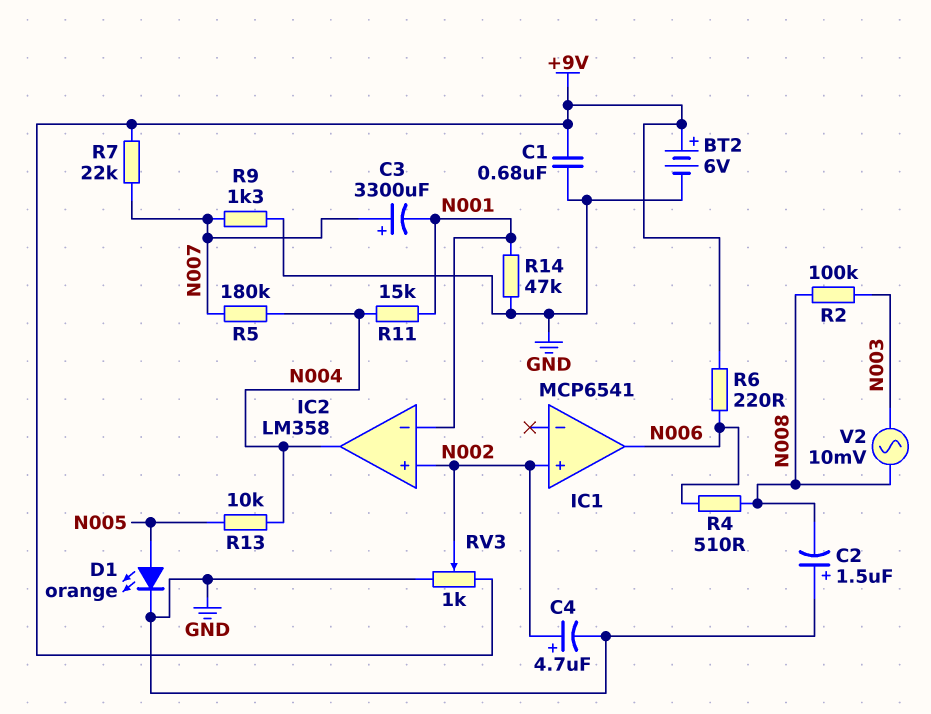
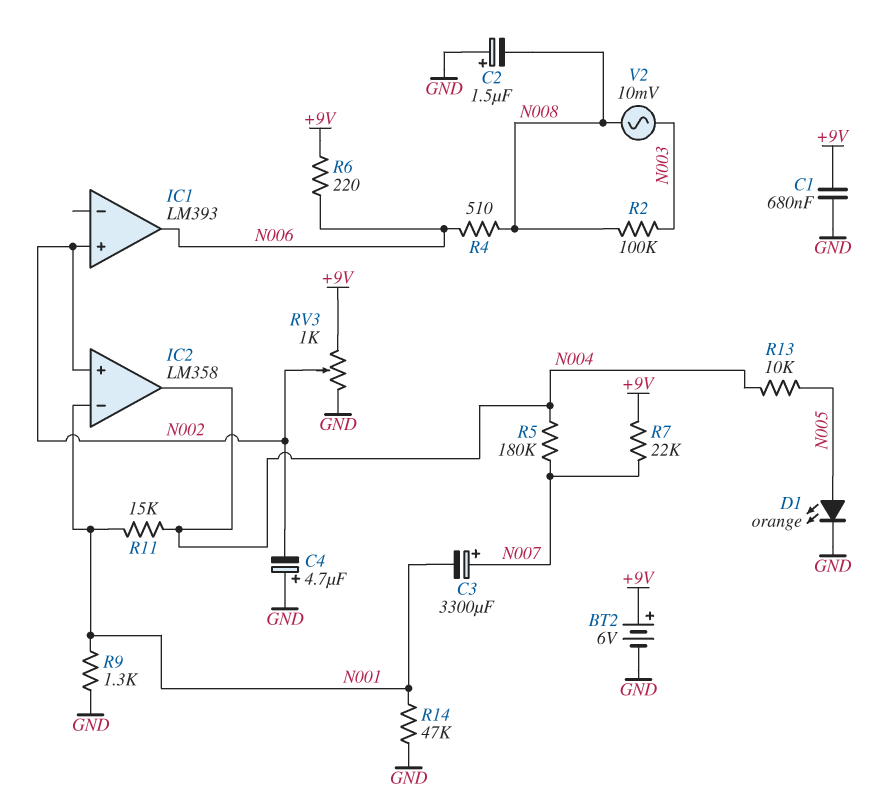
C4: 4.7uF (plus N002, minus GND) -> 4.7uF (plus GND, minus N002)
IC1: MCP6541 -> LM393
R9: 1.3k (GND, N007) -> 1.3k (GND, N001)

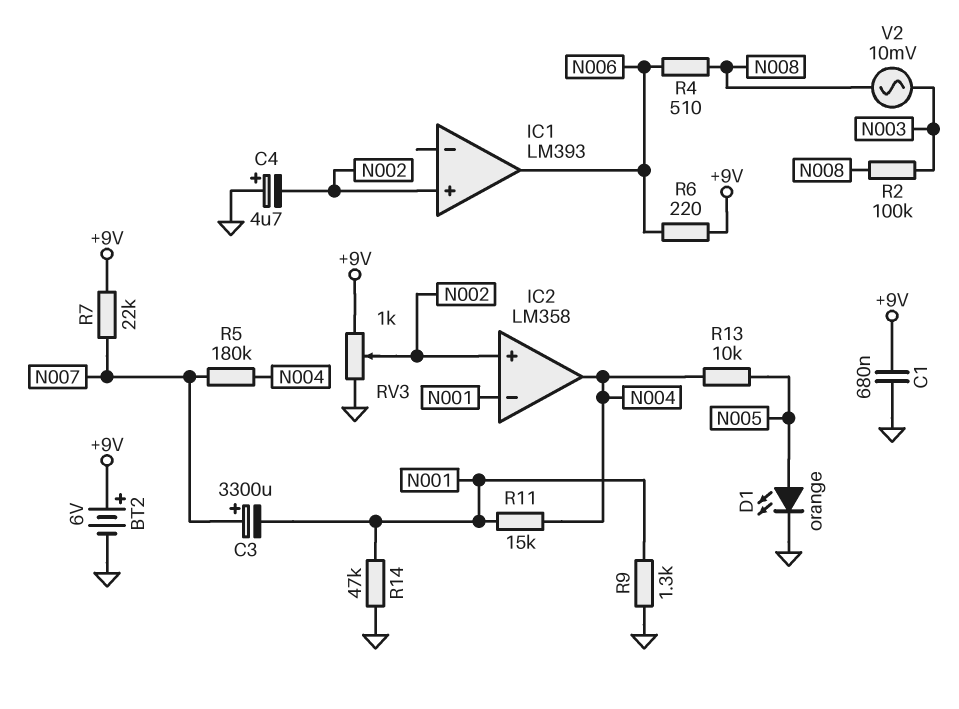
C2: 1.5uF (plus GND, minus N008) -> none

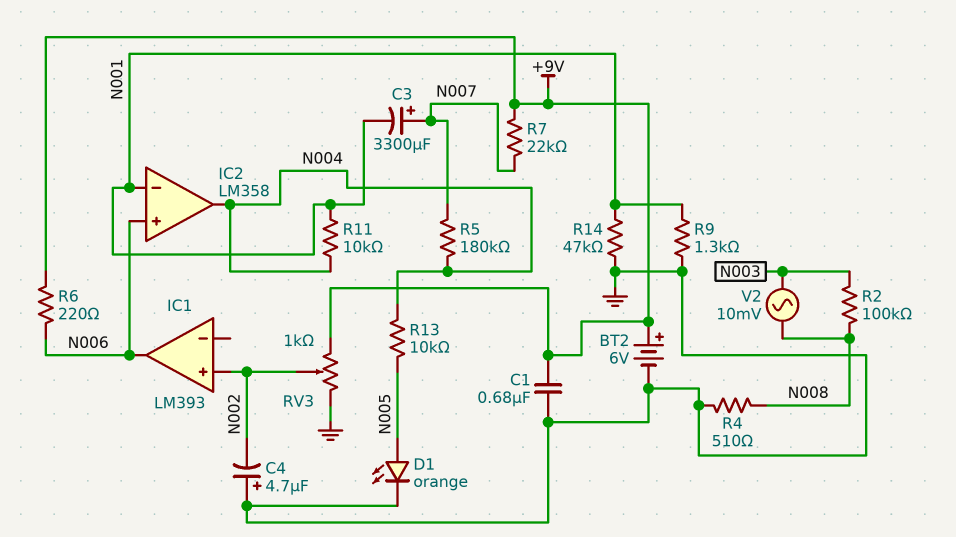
IC2 pin in+: N002 -> N006
R4: 510 (N006, N008) -> 510 (GND, N008)
R11: 15k (N001, N004) -> 10k (N001, N004)

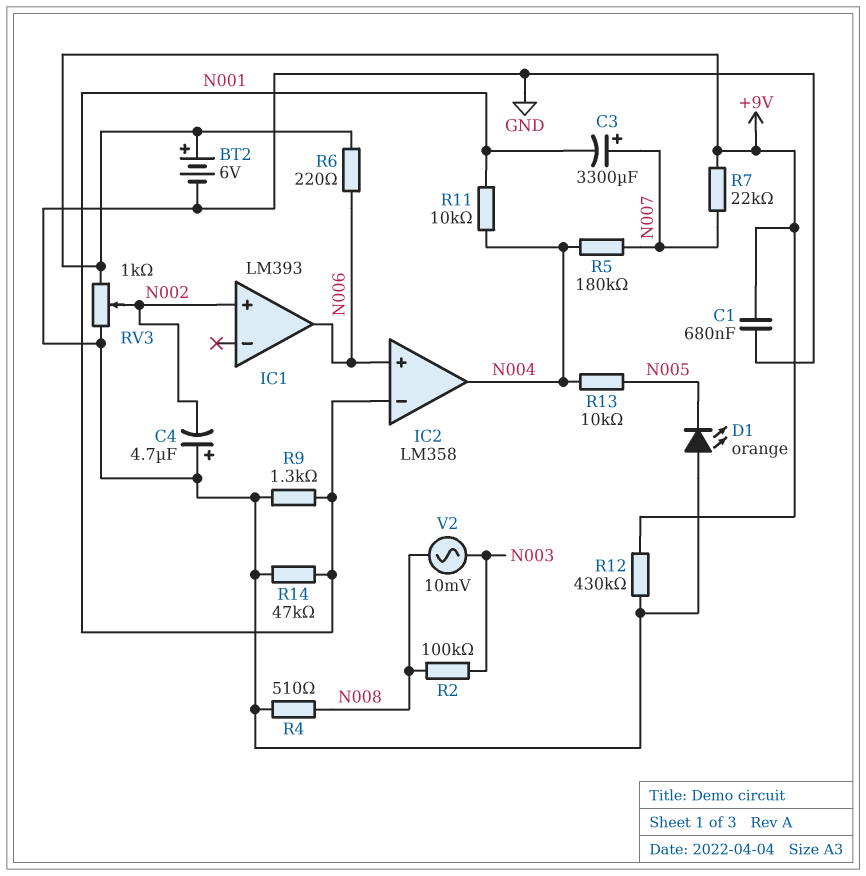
D1: LED orange (A N005, K GND) -> LED orange (A GND, K N005)
R12: none -> 430k (+9V, GND)

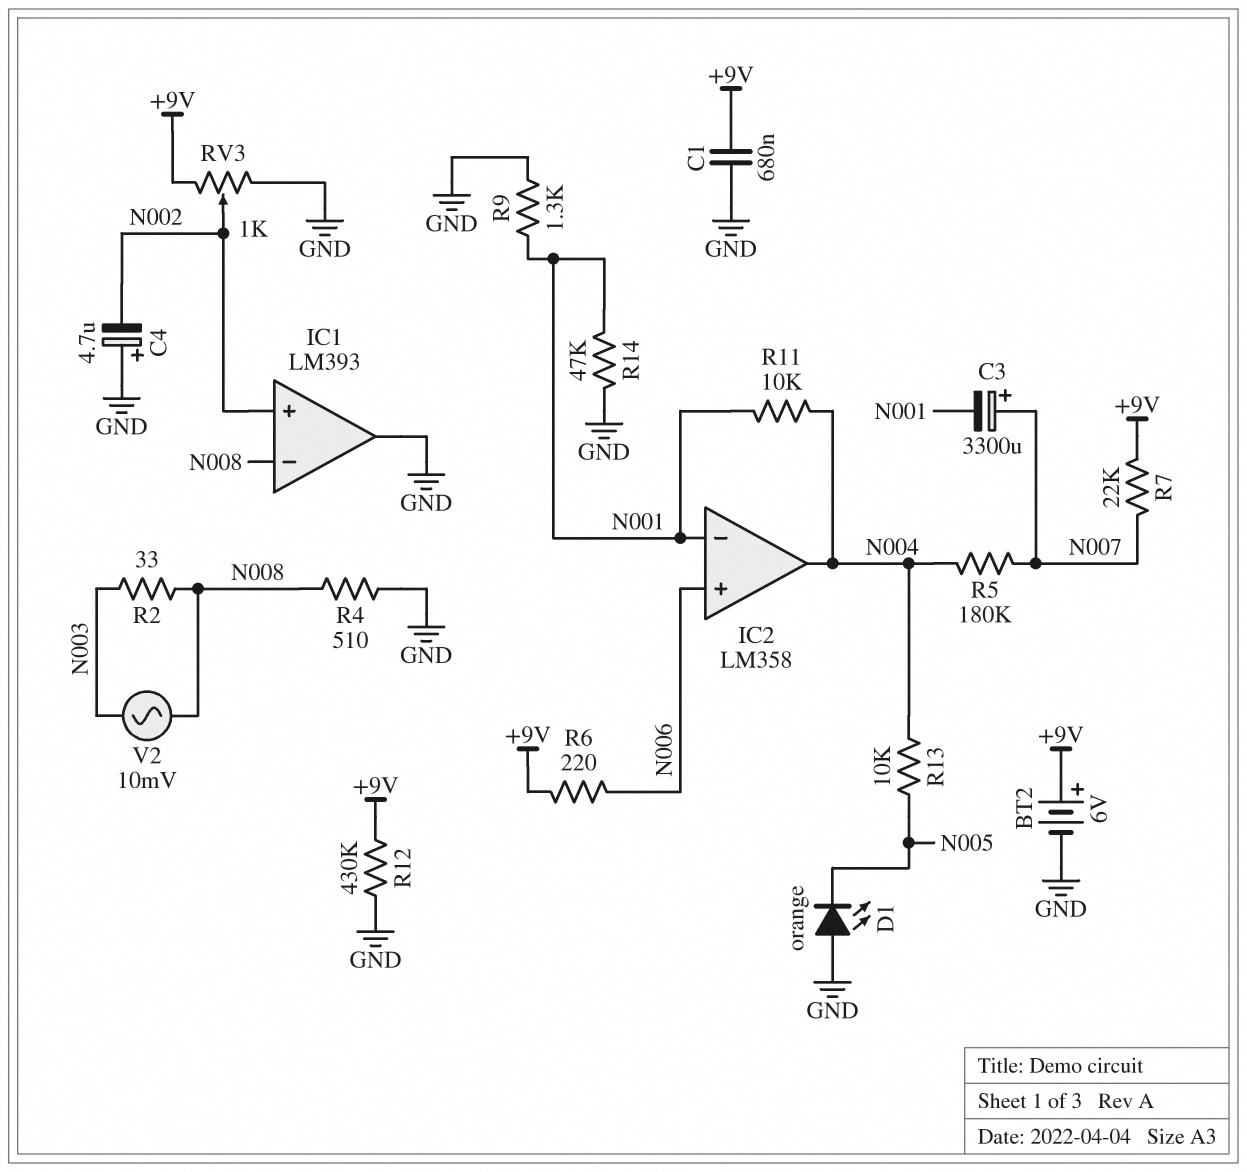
IC1 pin in-: none -> N008
IC1 pin out: N006 -> GND
R2: 100k (N003, N008) -> 33 (N003, N008)

